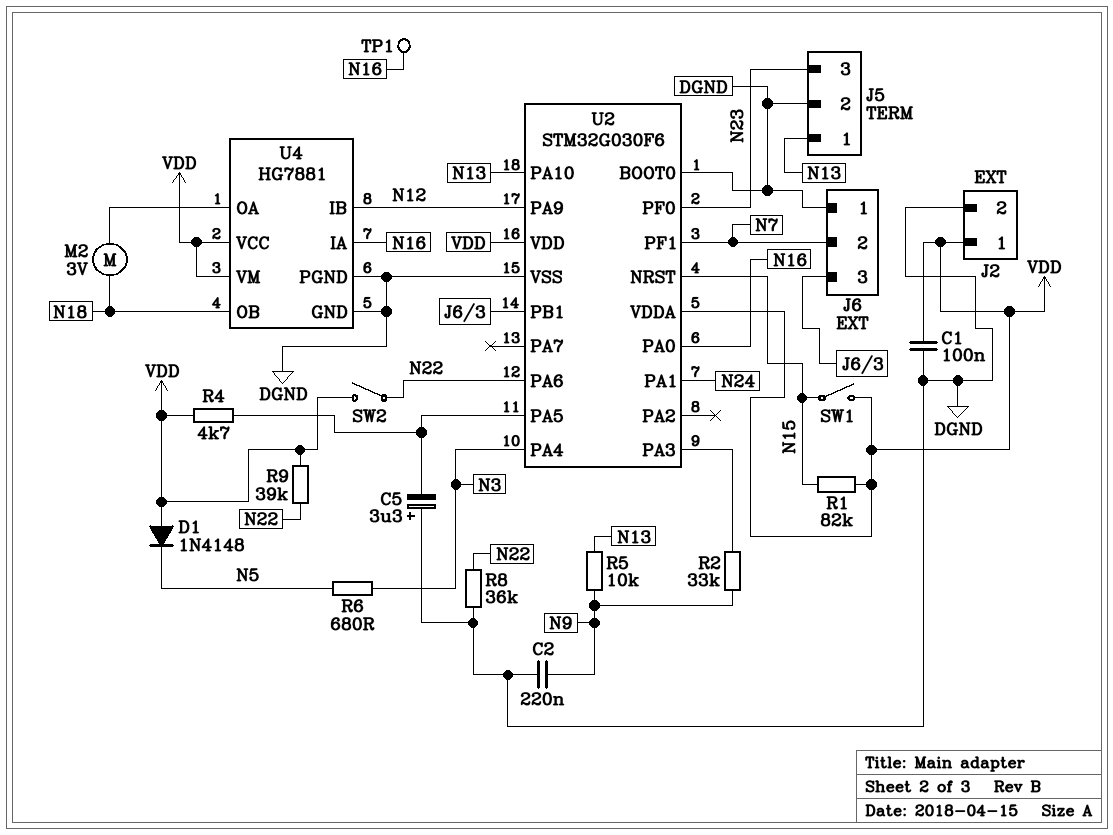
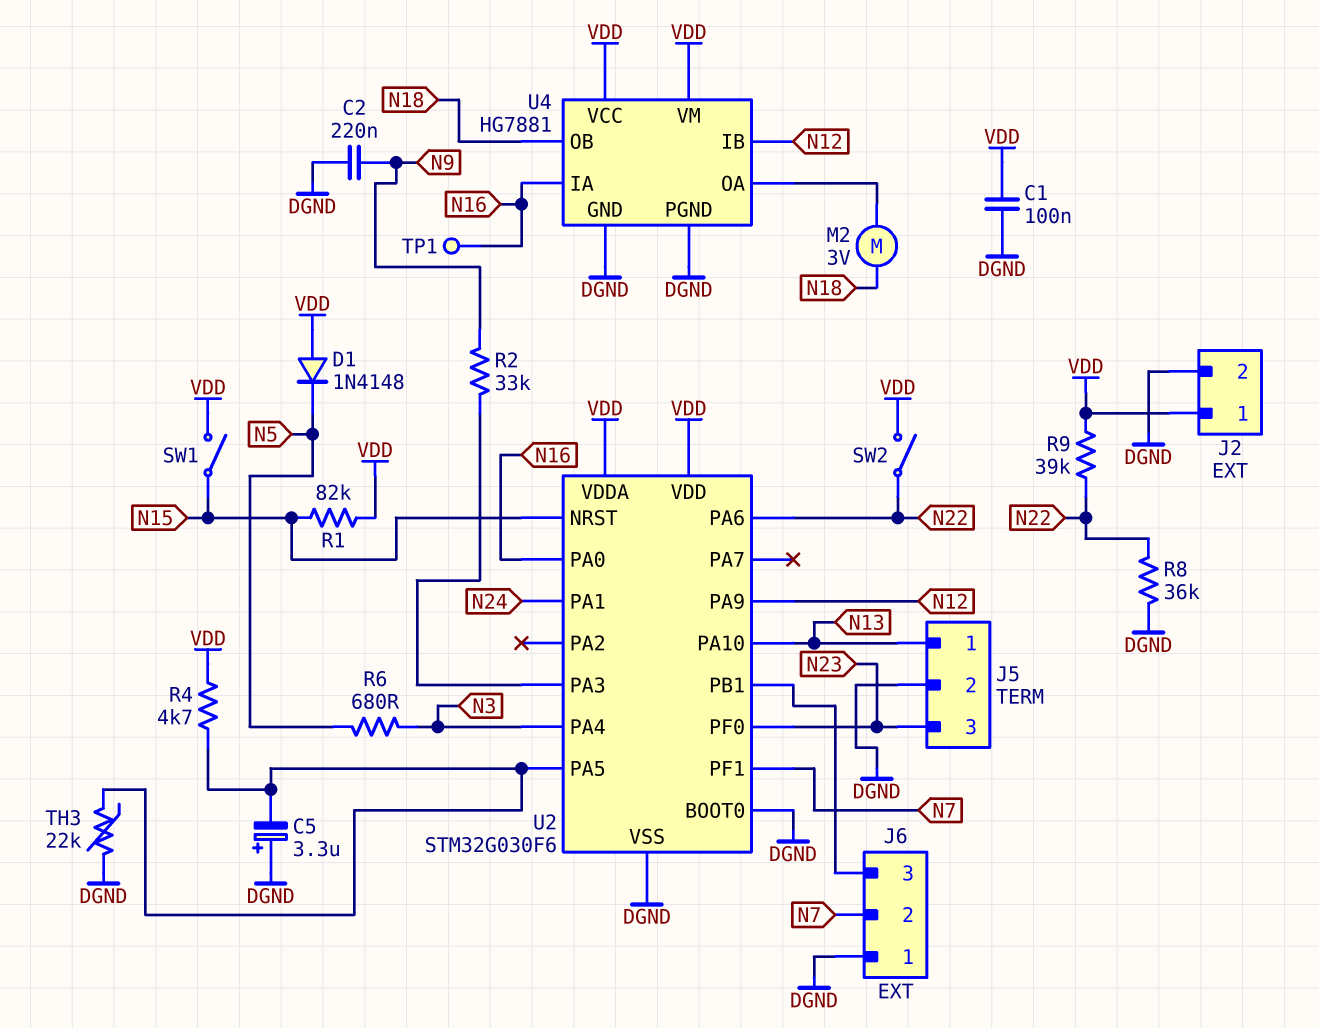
R5: 10k (N9, N13) -> none
TH3: none -> 22k (DGND, U2/PA5)

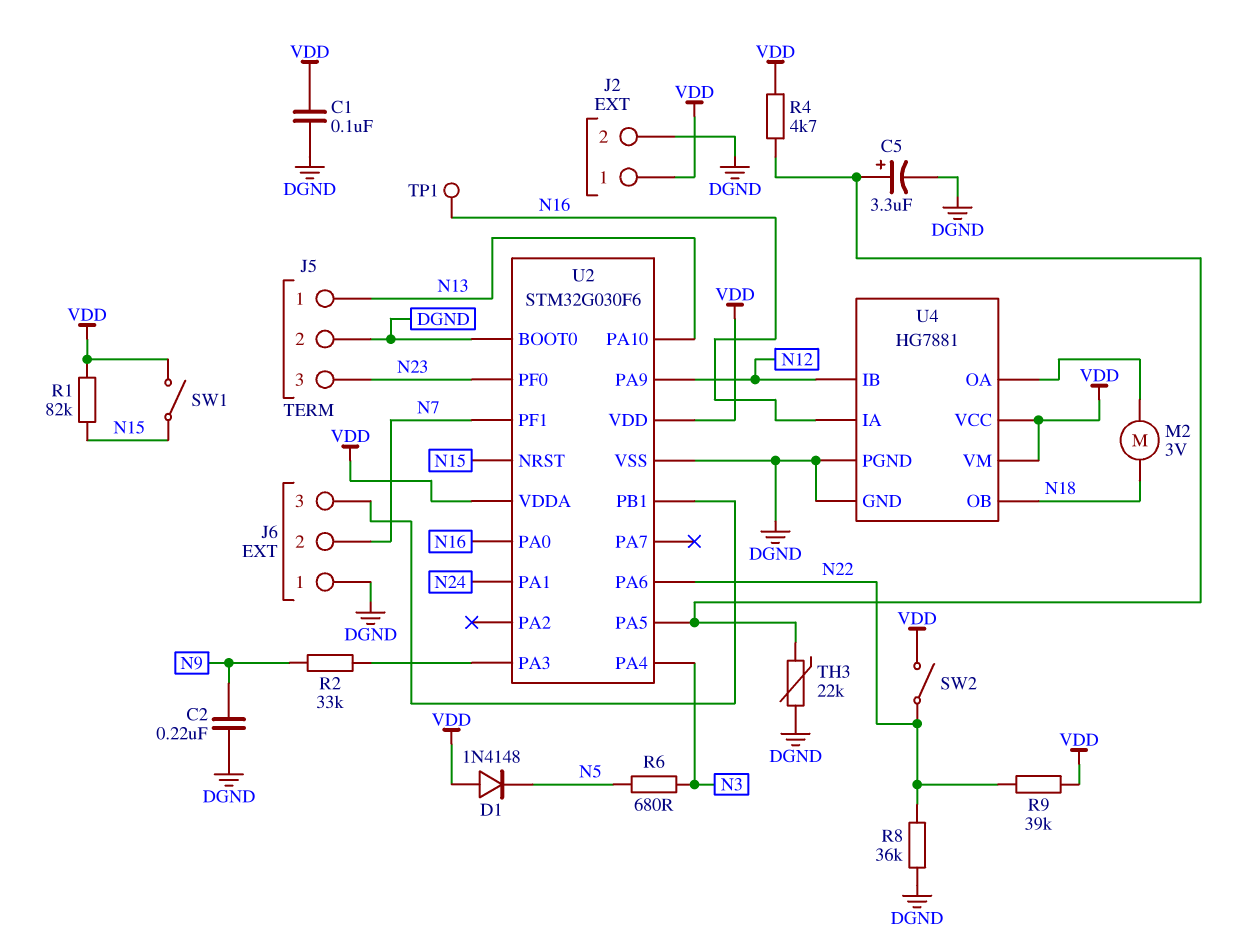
C5: 3.3uF (plus DGND, minus U2/PA5) -> 3.3uF (plus U2/PA5, minus DGND)

